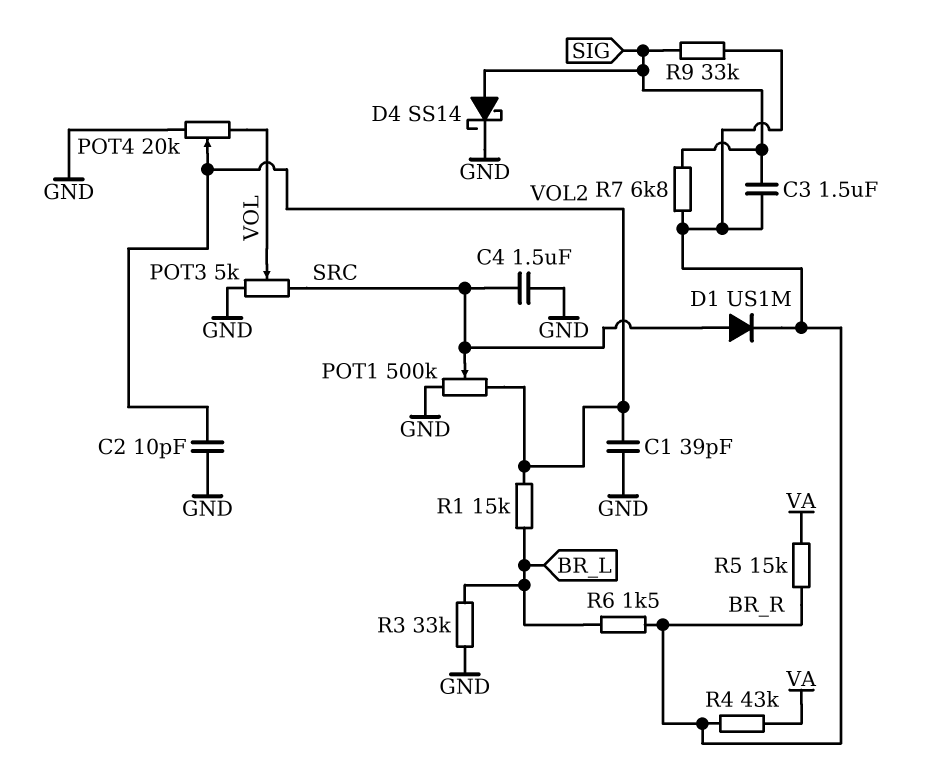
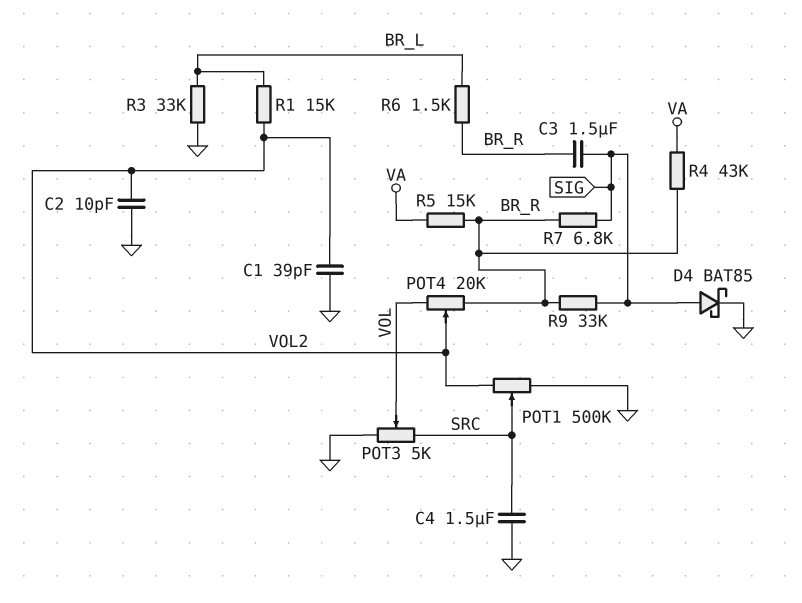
D1: diode US1M (A SRC, K BR_R) -> none
D4: schottky SS14 (A SIG, K GND) -> schottky BAT85 (A SIG, K GND)
POT4: 20k (GND, VOL, wiper VOL2) -> 20k (BR_R, VOL, wiper VOL2)

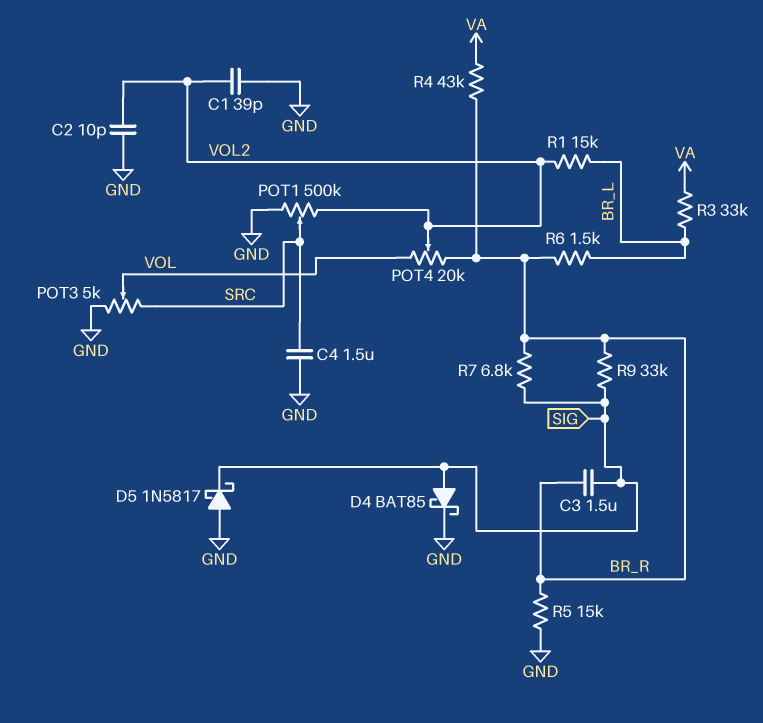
D5: none -> schottky 1N5817 (A GND, K SIG)
R3: 33k (BR_L, GND) -> 33k (BR_L, VA)
R5: 15k (BR_R, VA) -> 15k (BR_R, GND)

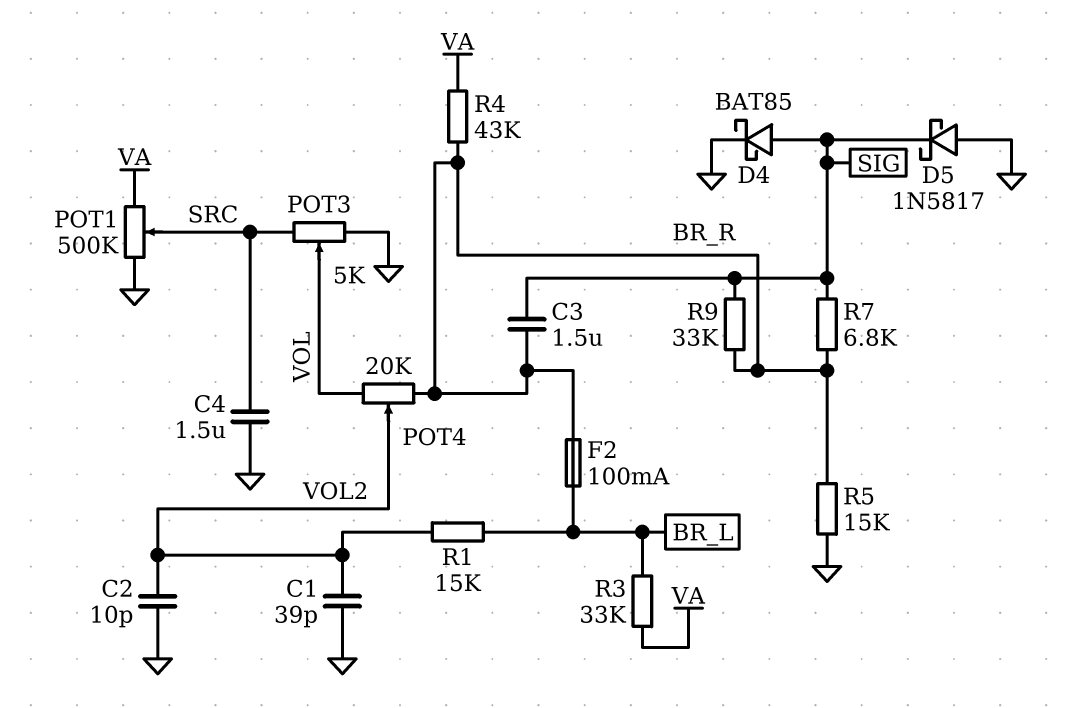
F2: none -> 100mA (BR_L, BR_R)
POT1: 500k (GND, VOL2, wiper SRC) -> 500k (GND, VA, wiper SRC)
R6: 1.5k (BR_L, BR_R) -> none

